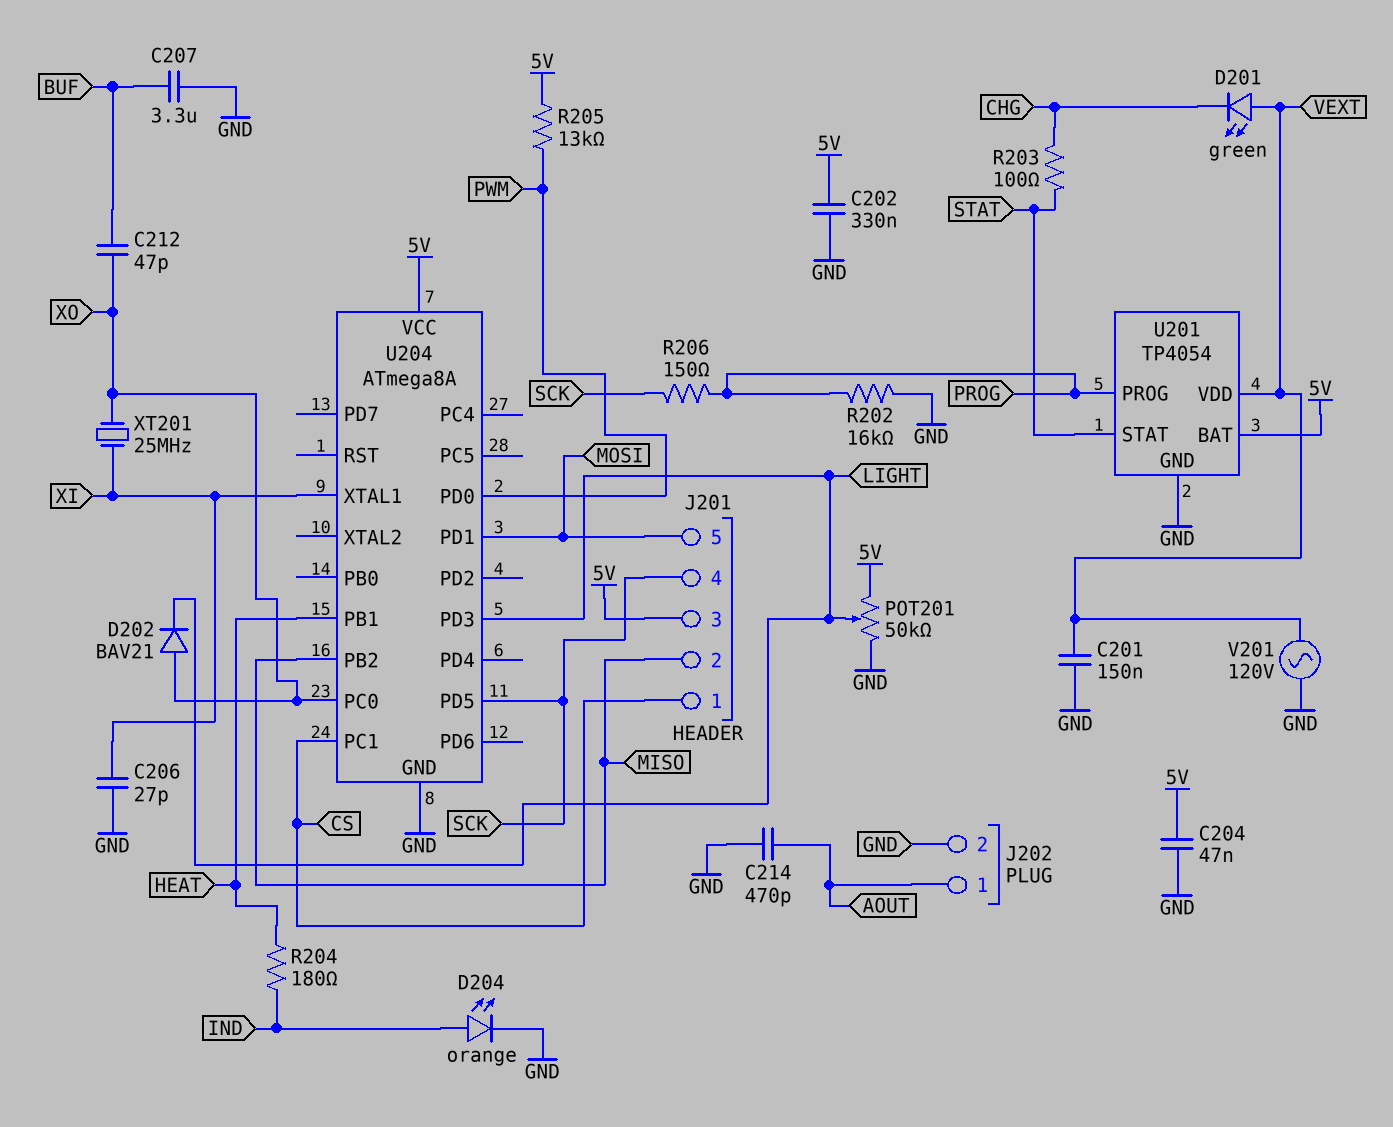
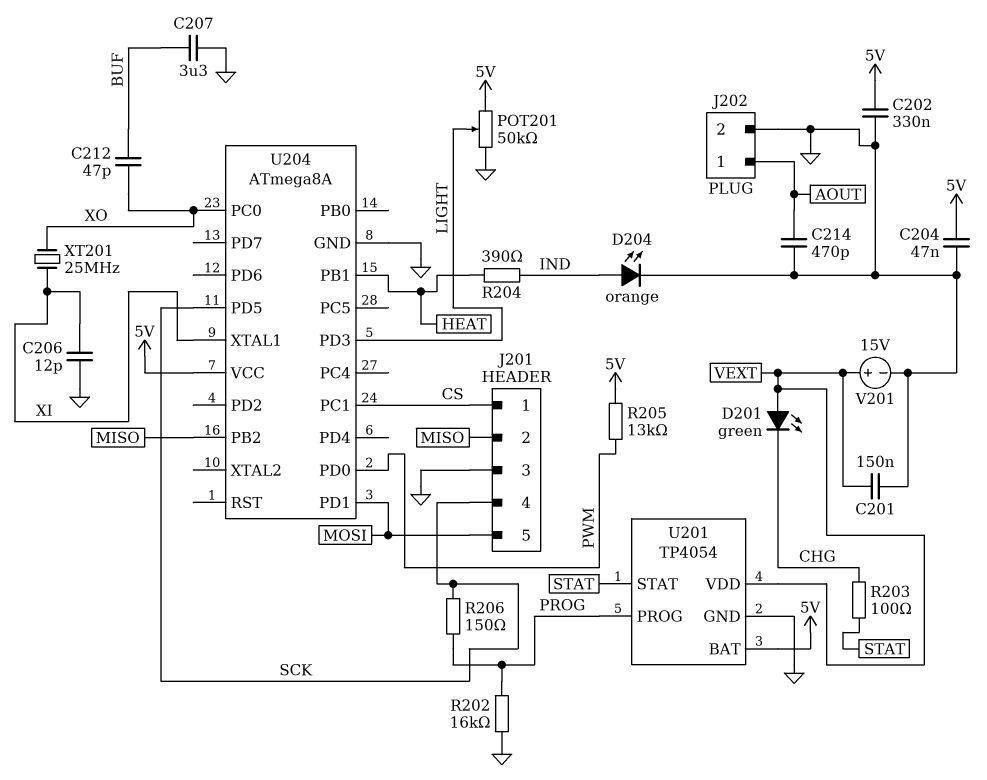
C206: 27pF (GND, XI) -> 12pF (GND, XI)
D202: diode BAV21 (A XO, K LIGHT) -> none
J201 pin 3: 5V -> GND
R204: 180 (HEAT, IND) -> 390 (HEAT, IND)
V201: AC 120V (GND, VEXT) -> 15V (plus VEXT, minus GND)

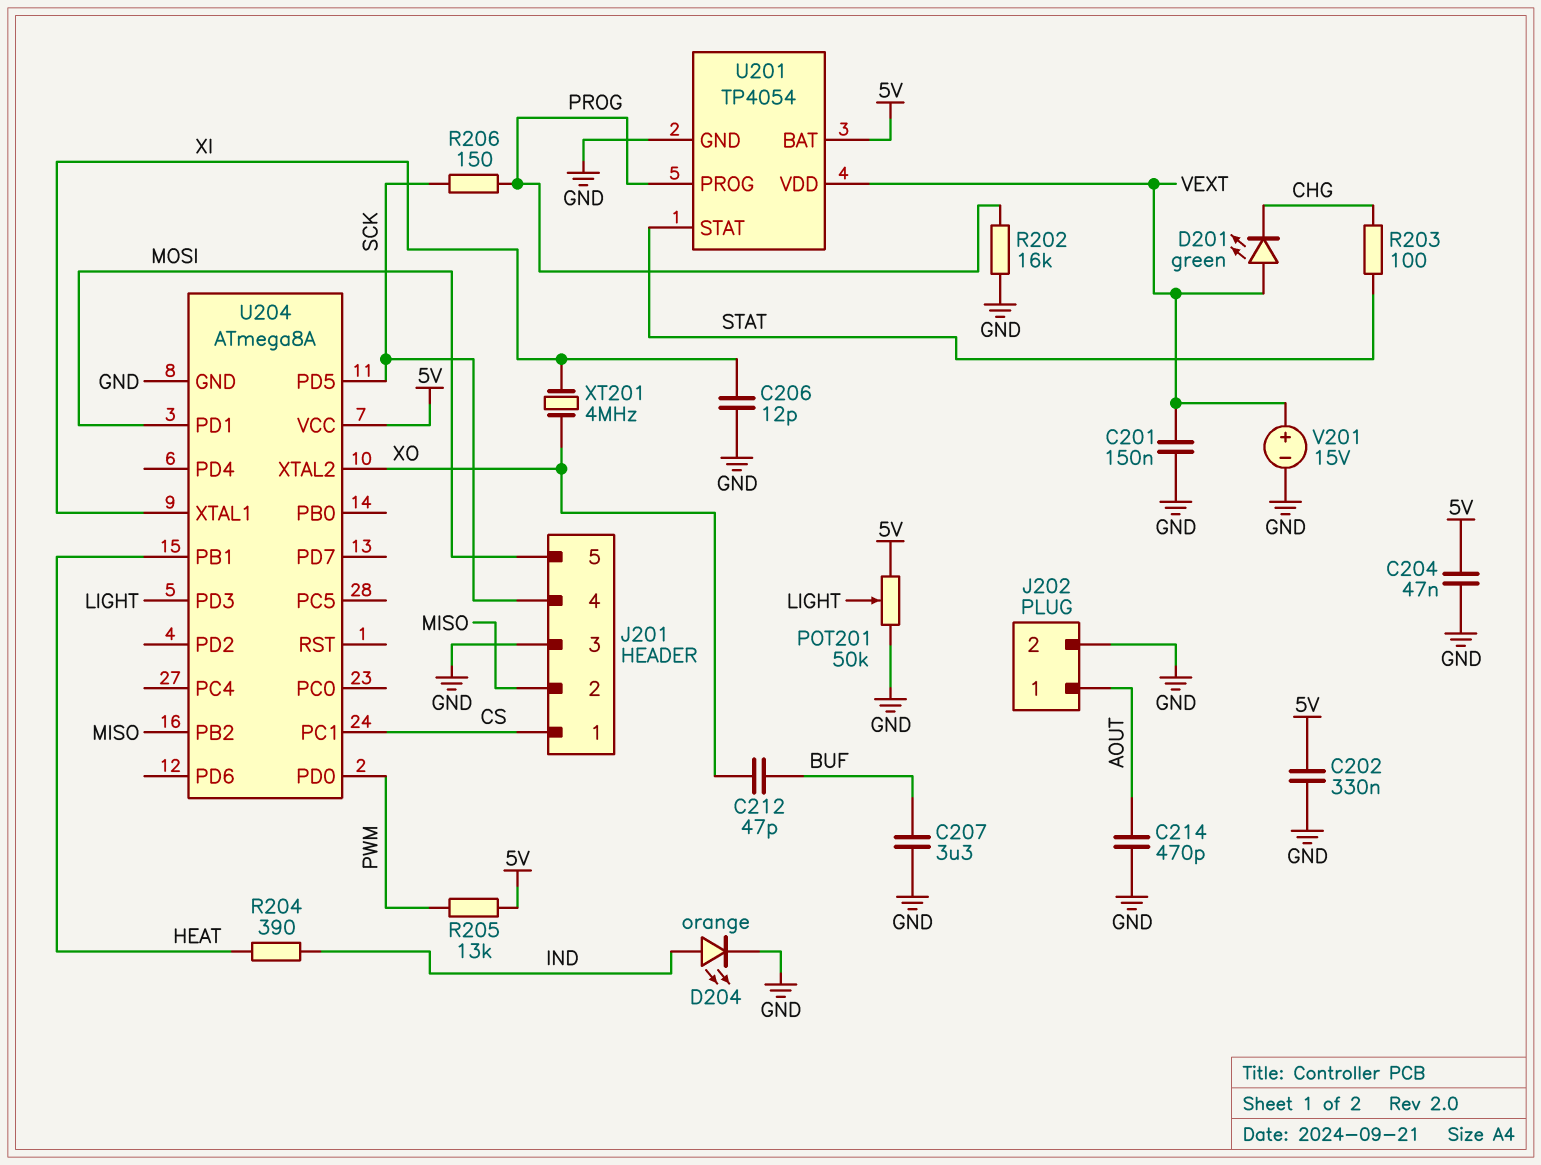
U204 pin PC0: XO -> none
U204 pin XTAL2: none -> XO
XT201: 25MHz (XI, XO) -> 4MHz (XI, XO)

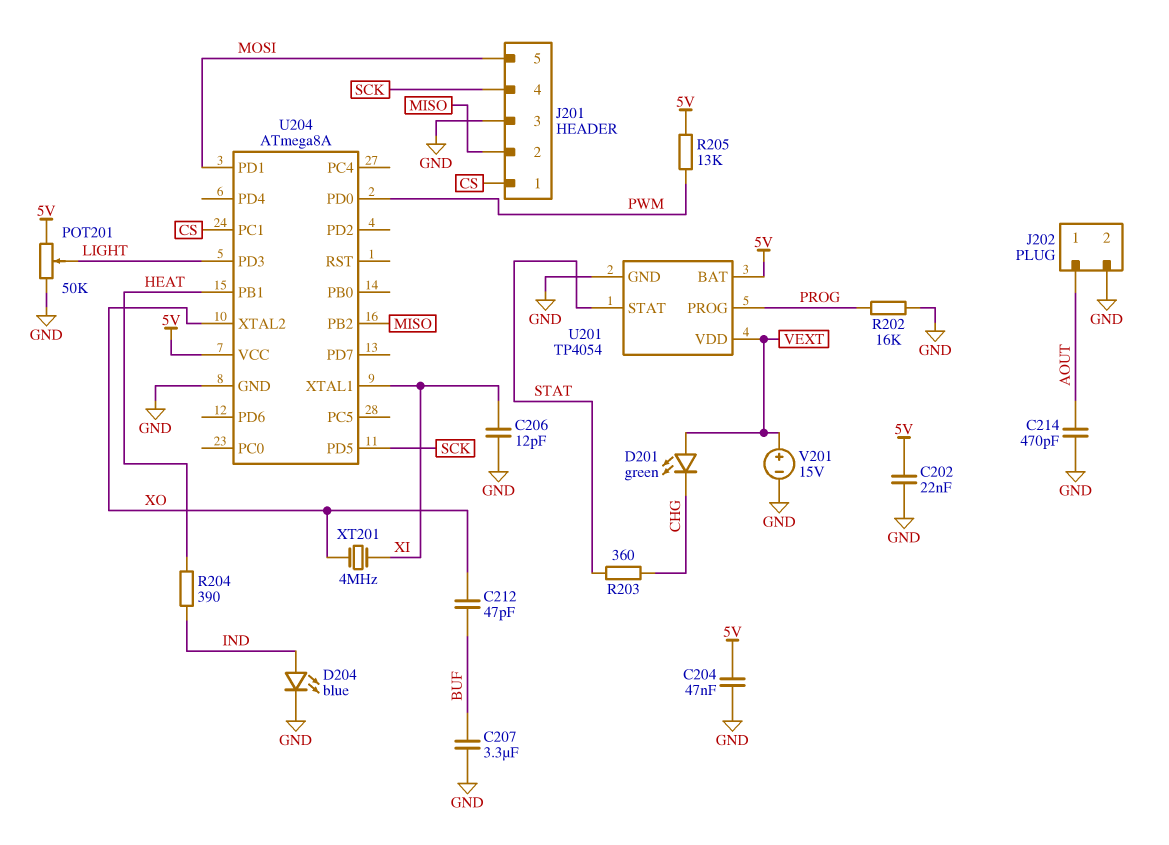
C201: 150nF (GND, VEXT) -> none
C202: 330nF (5V, GND) -> 22nF (5V, GND)
D204: LED orange (A IND, K GND) -> LED blue (A IND, K GND)
R203: 100 (CHG, STAT) -> 360 (CHG, STAT)
R206: 150 (PROG, SCK) -> none

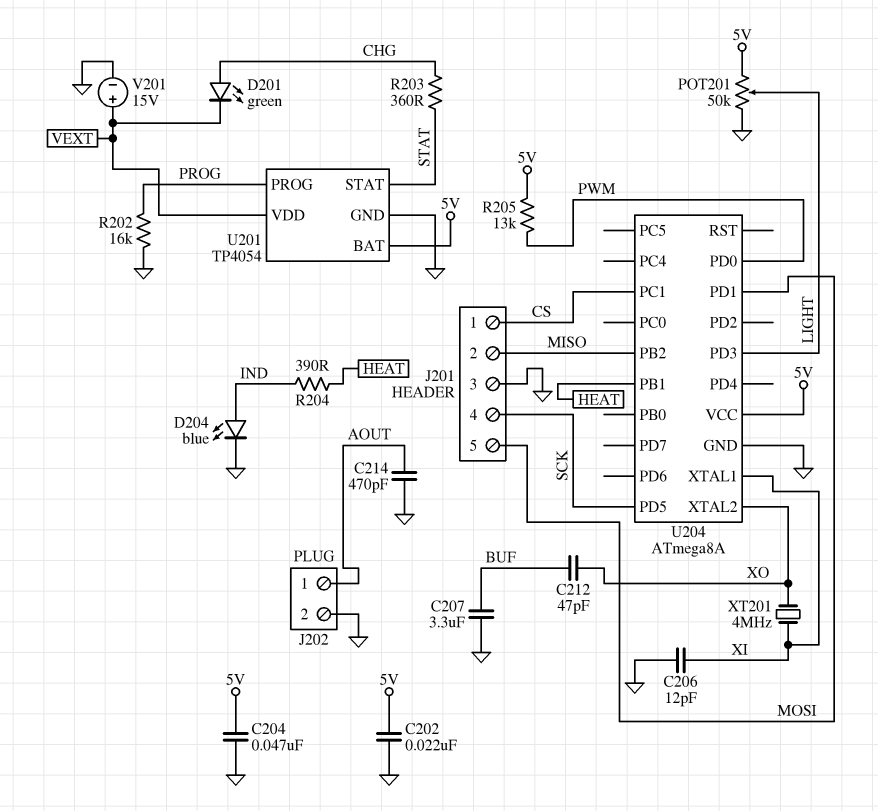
D201: LED green (A VEXT, K CHG) -> LED green (A CHG, K VEXT)

